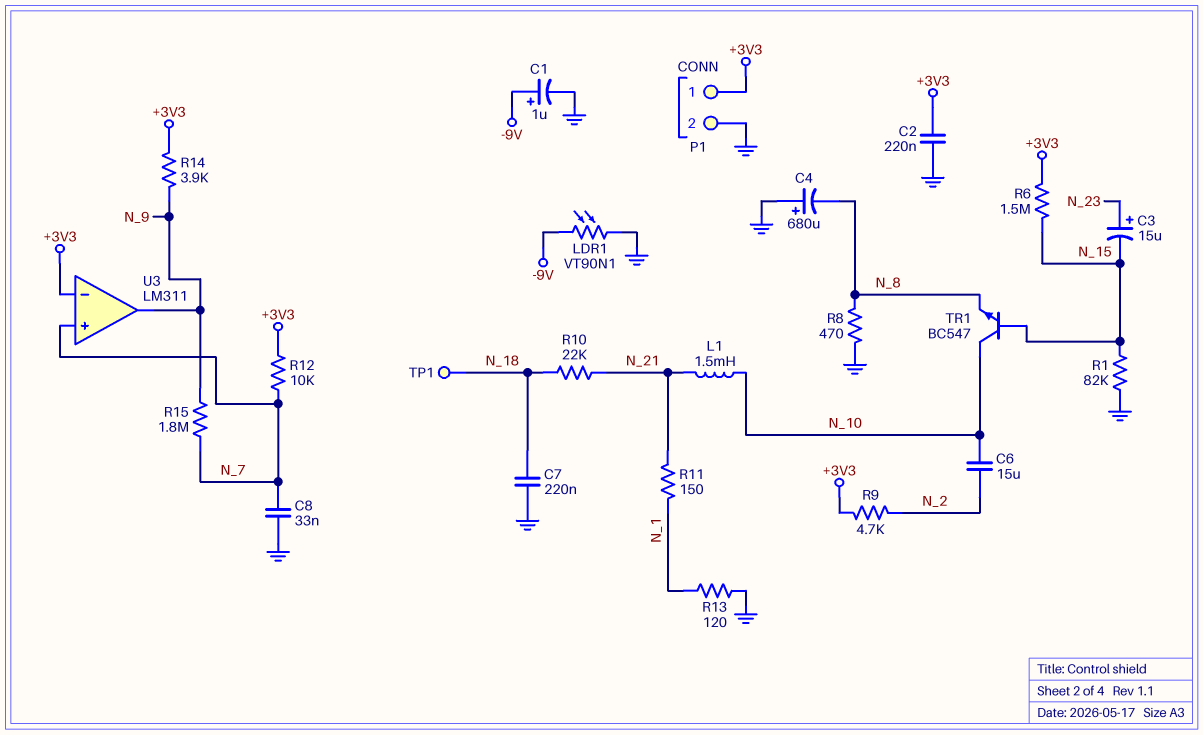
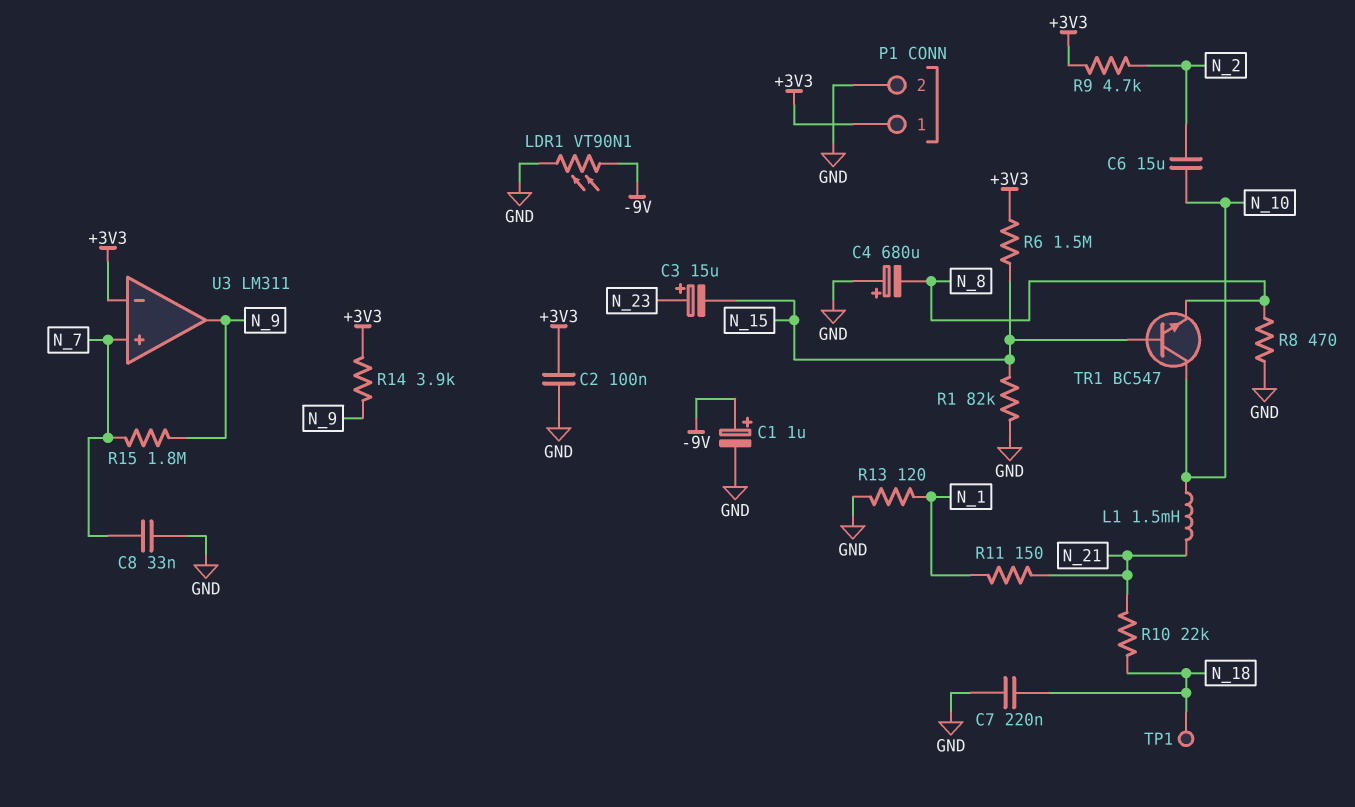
C2: 220nF (+3V3, GND) -> 100nF (+3V3, GND)
R12: 10k (+3V3, N_7) -> none

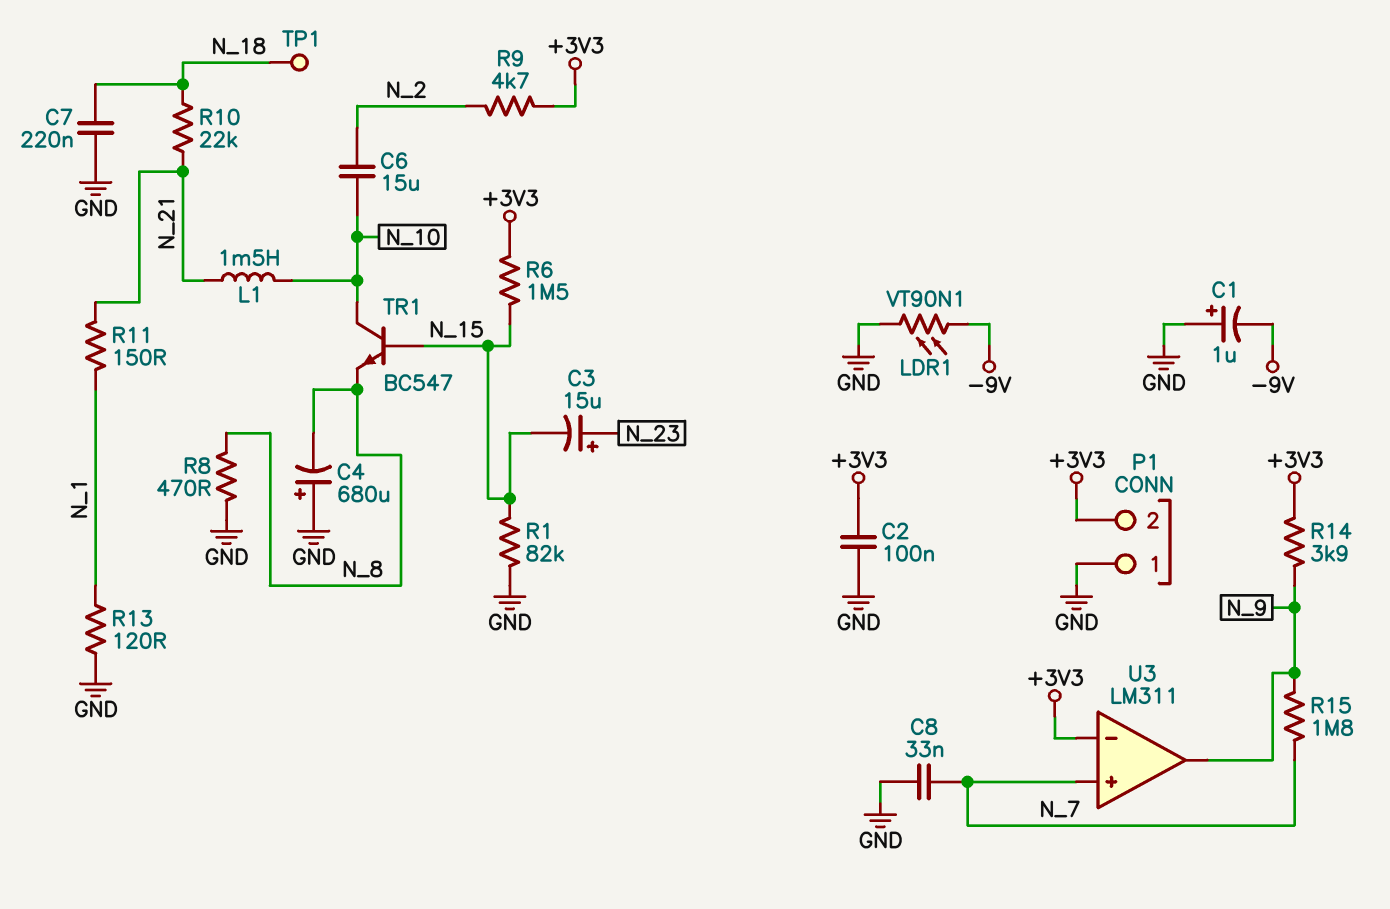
C1: 1uF (plus -9V, minus GND) -> 1uF (plus GND, minus -9V)
P1 pin 1: +3V3 -> GND
P1 pin 2: GND -> +3V3

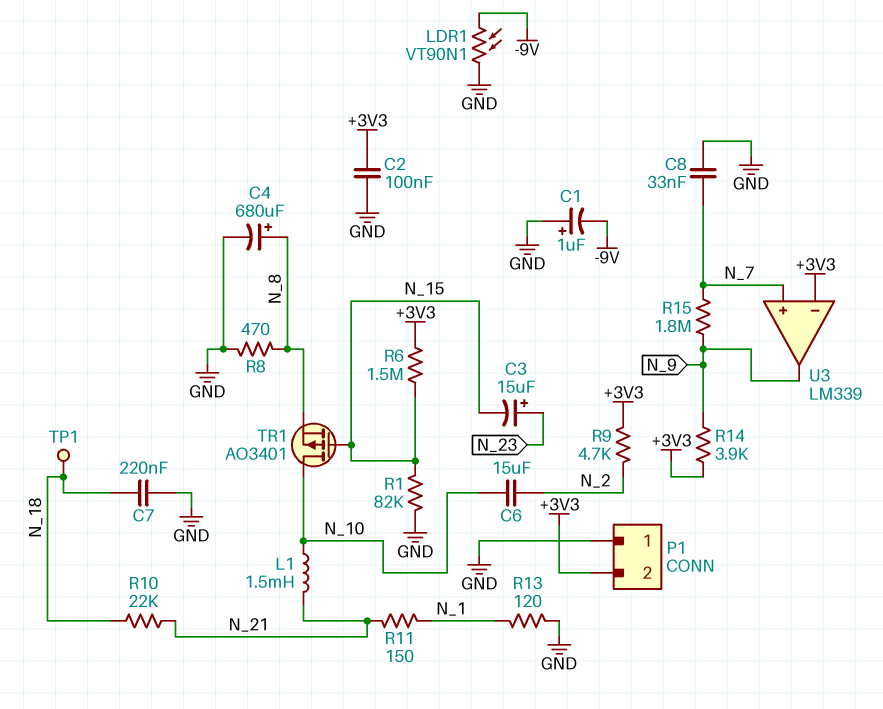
C4: 680uF (plus GND, minus N_8) -> 680uF (plus N_8, minus GND)
TR1: NPN BC547 (B N_15, C N_10, E N_8) -> PMOS AO3401 (G N_15, D N_10, S N_8)
U3: LM311 -> LM339

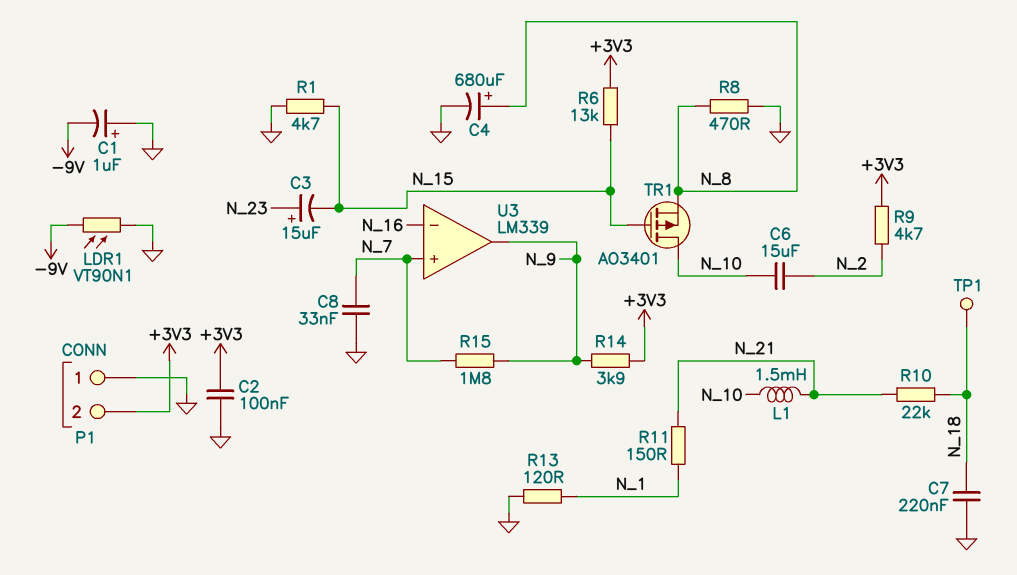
R1: 82k (GND, N_15) -> 4.7k (GND, N_15)
R6: 1.5M (+3V3, N_15) -> 13k (+3V3, N_15)
U3 pin in-: +3V3 -> N_16

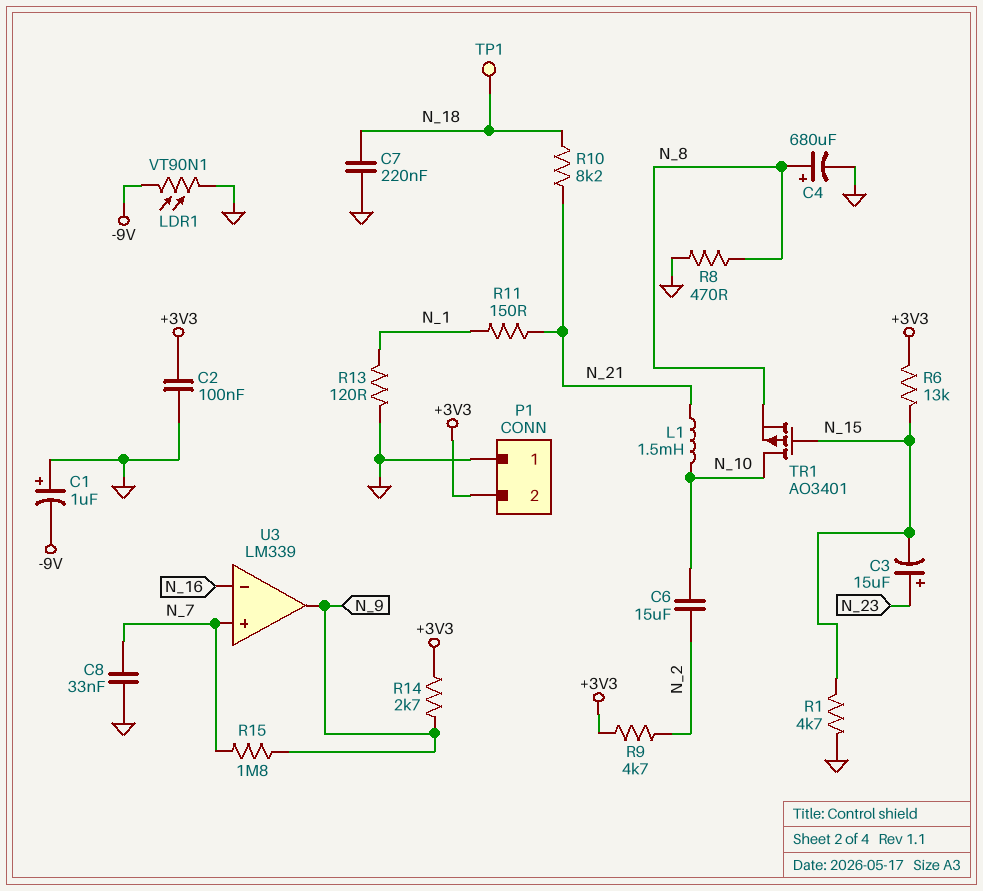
R10: 22k (N_18, N_21) -> 8.2k (N_18, N_21)
R14: 3.9k (+3V3, N_9) -> 2.7k (+3V3, N_9)

